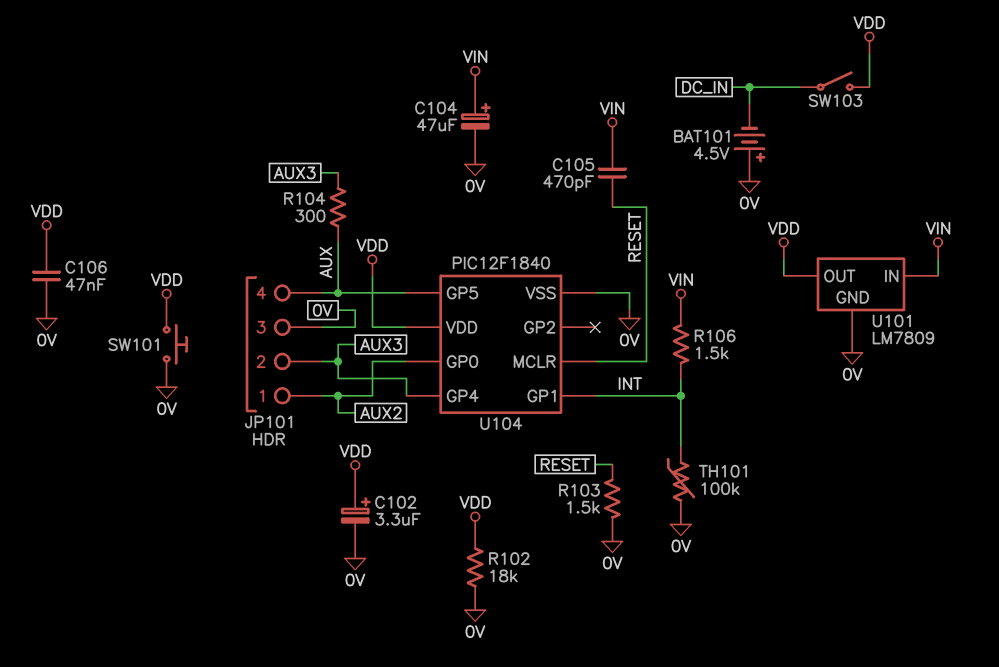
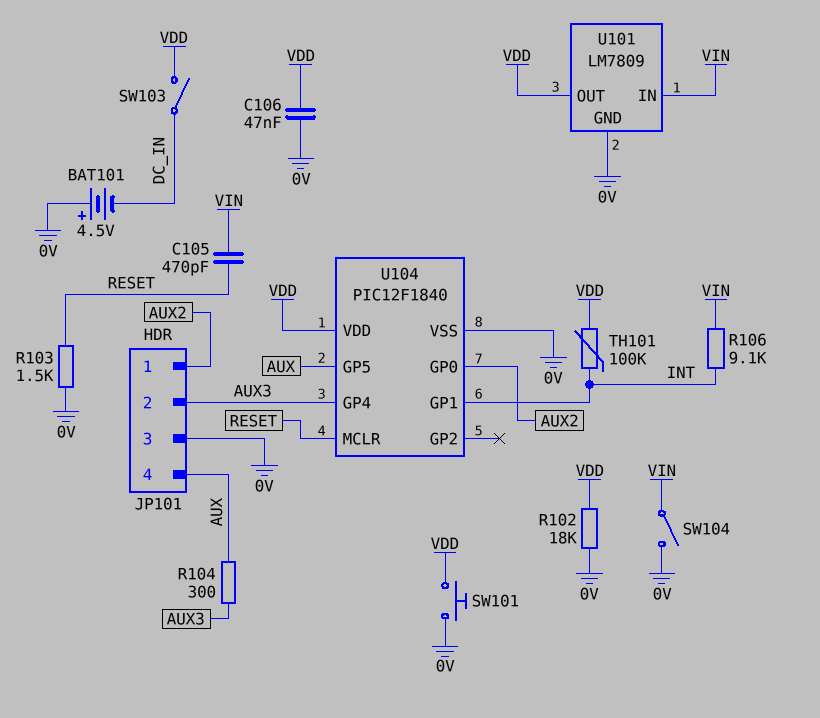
C102: 3.3uF (plus VDD, minus 0V) -> none
C104: 47uF (plus VIN, minus 0V) -> none
R106: 1.5k (INT, VIN) -> 9.1k (INT, VIN)
SW104: none -> switch (0V, VIN)
TH101: 100k (0V, INT) -> 100k (INT, VDD)

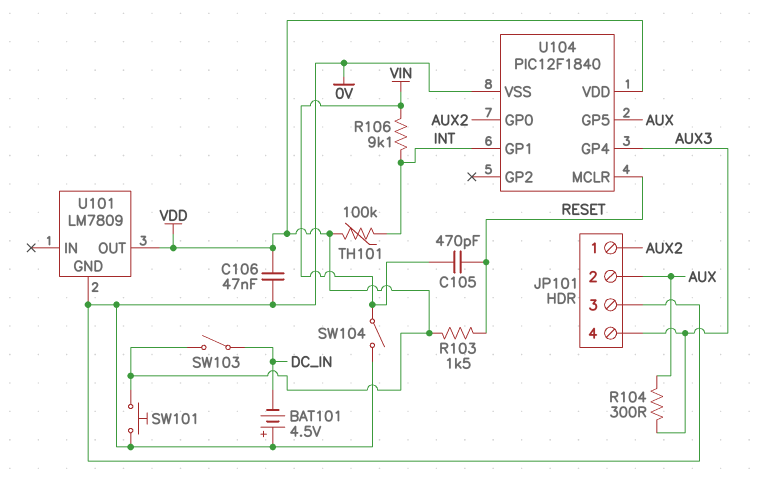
JP101 pin 2: AUX3 -> AUX
JP101 pin 4: AUX -> AUX3
R102: 18k (0V, VDD) -> none
R103: 1.5k (0V, RESET) -> 1.5k (RESET, VDD)
U101 pin IN: VIN -> none

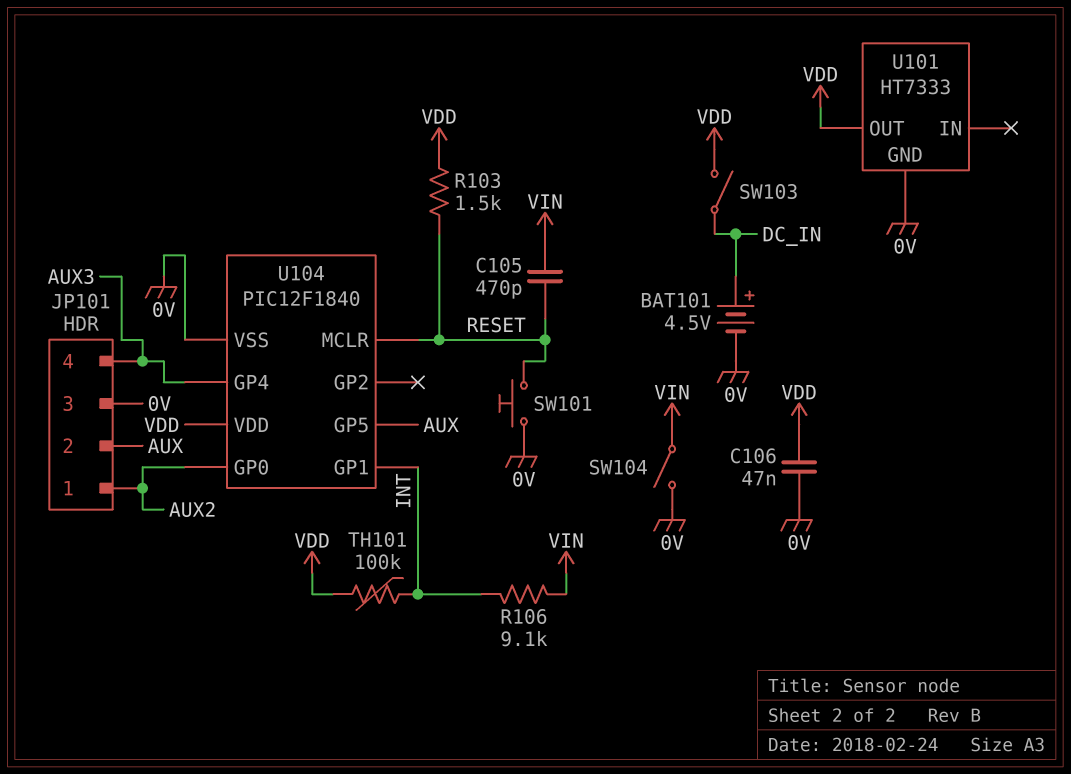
BAT101: 4.5V (plus 0V, minus DC_IN) -> 4.5V (plus DC_IN, minus 0V)
R104: 300 (AUX, AUX3) -> none
SW101: button (0V, VDD) -> button (0V, RESET)
U101: LM7809 -> HT7333

